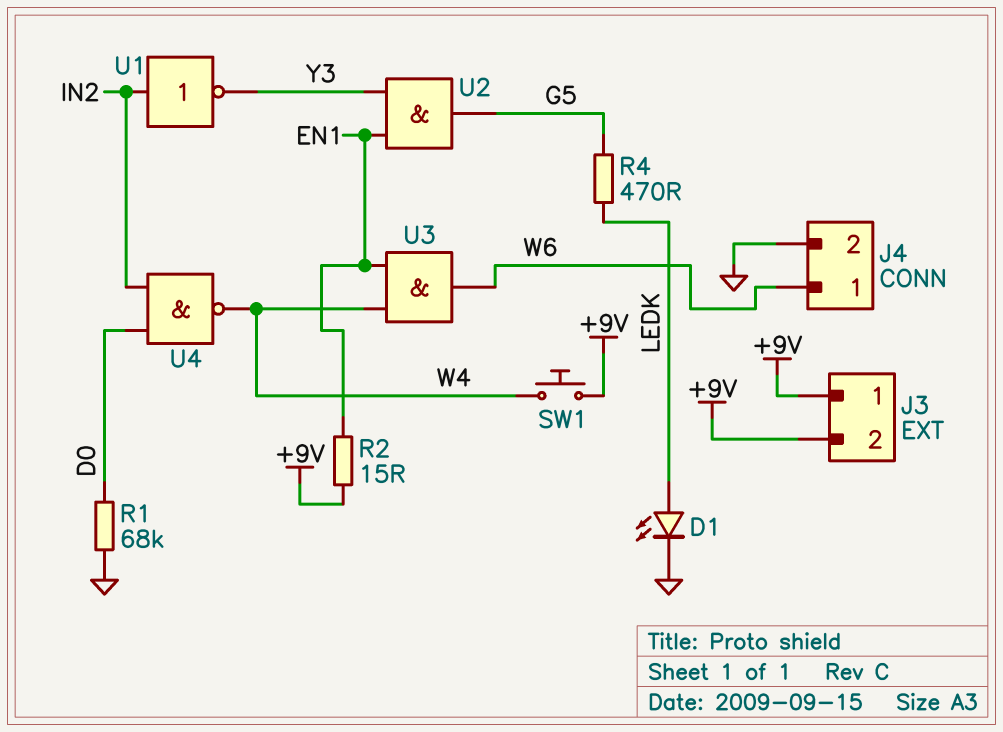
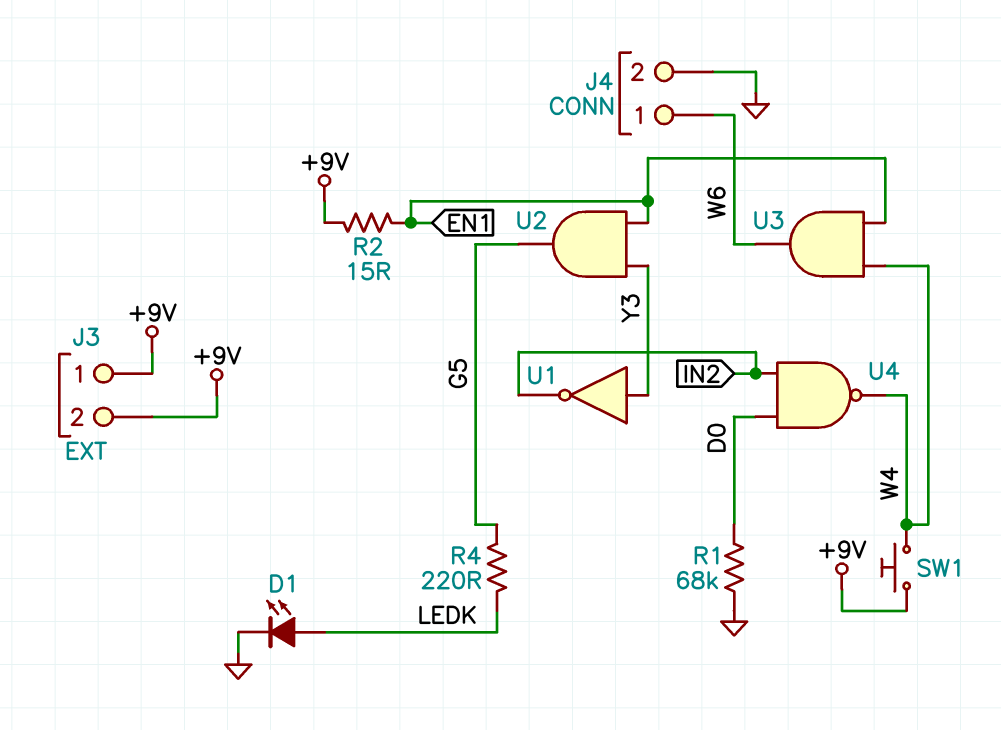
R4: 470 (G5, LEDK) -> 220 (G5, LEDK)
U1: NOT (in IN2, out Y3) -> NOT (in Y3, out IN2)

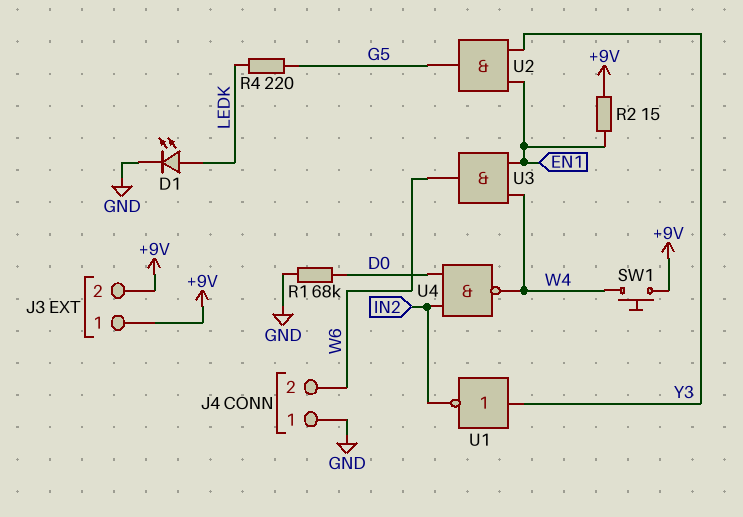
J4 pin 1: W6 -> GND
J4 pin 2: GND -> W6

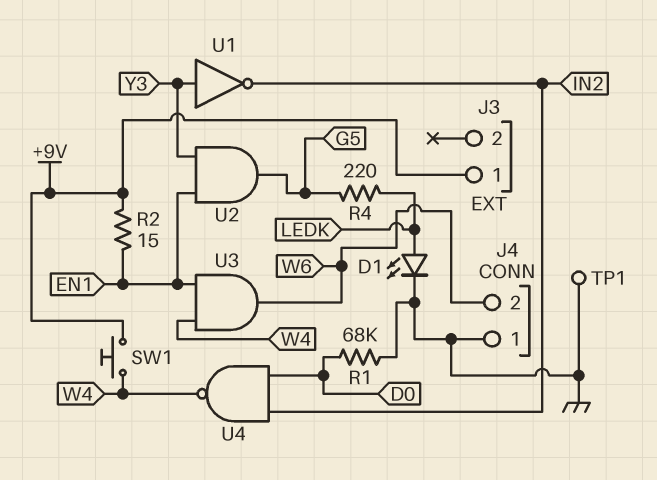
J3 pin 2: +9V -> none
TP1: none -> test point (GND)

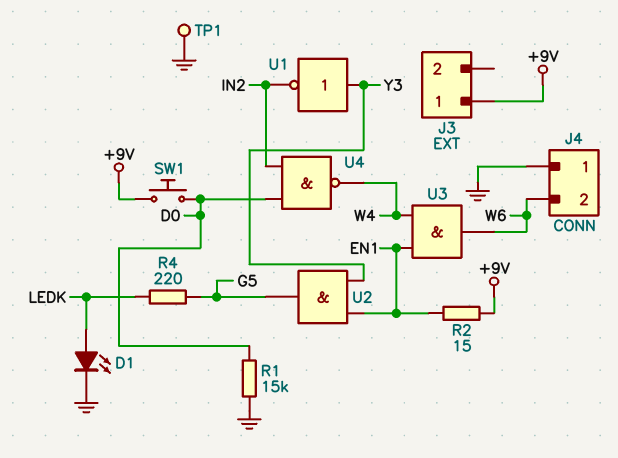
R1: 68k (D0, GND) -> 15k (D0, GND)
SW1: button (+9V, W4) -> button (+9V, D0)

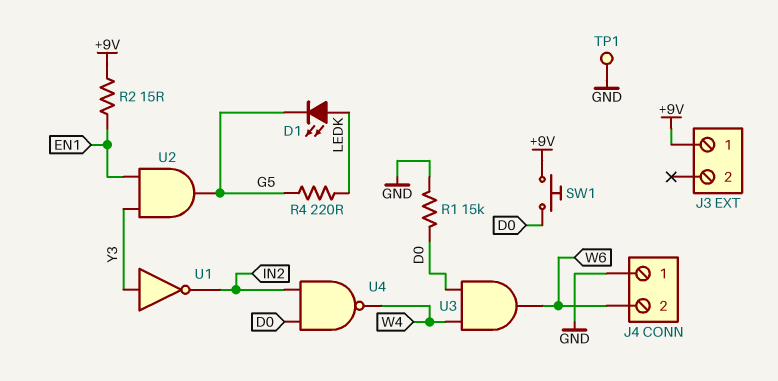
D1: LED (A LEDK, K GND) -> LED (A LEDK, K G5)
U3: AND (in EN1, in W4, out W6) -> AND (in D0, in W4, out W6)

